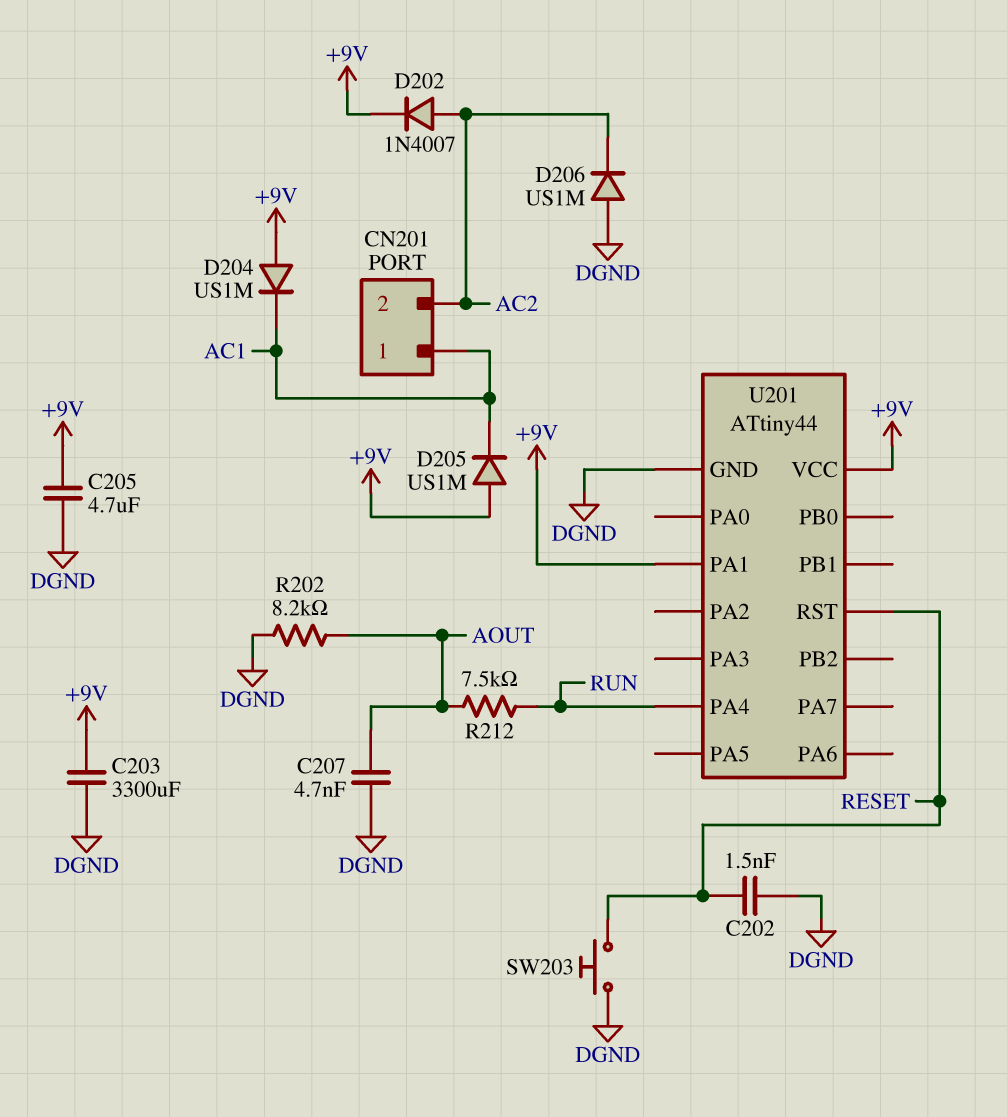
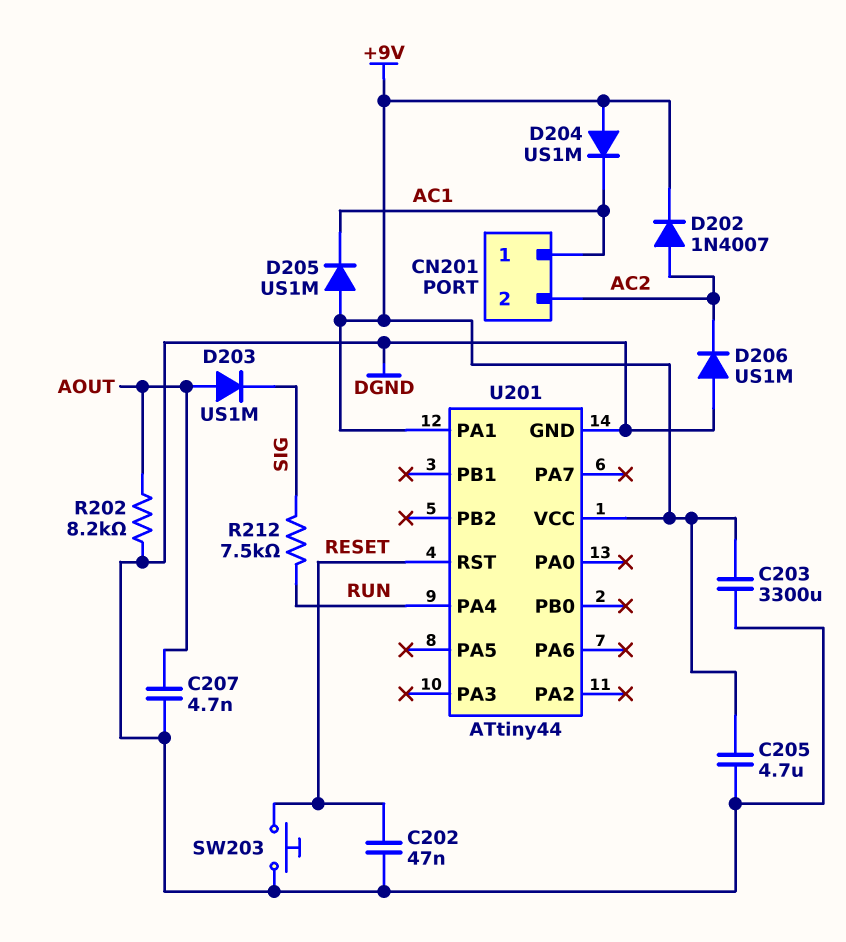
C202: 1.5nF (DGND, RESET) -> 47nF (DGND, RESET)
D203: none -> diode US1M (A AOUT, K SIG)
R212: 7.5k (AOUT, RUN) -> 7.5k (RUN, SIG)

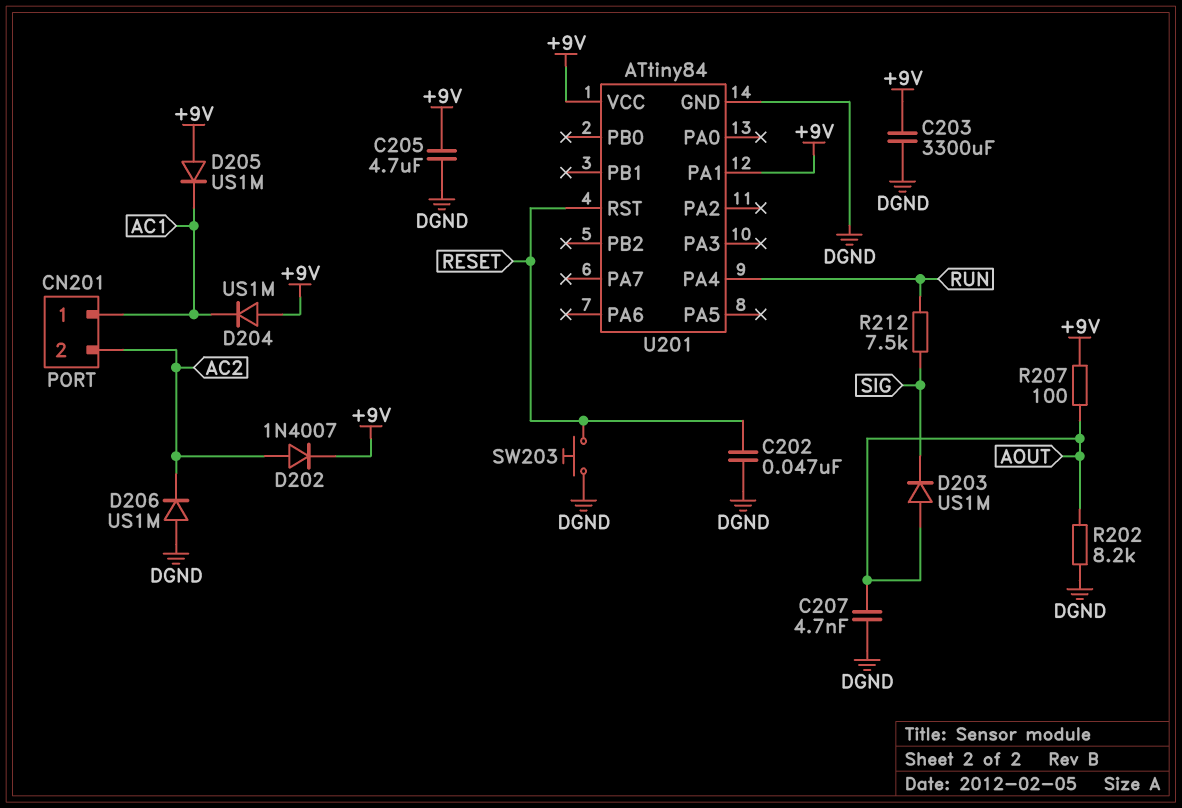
R207: none -> 100 (+9V, AOUT)
U201: ATtiny44 -> ATtiny84

